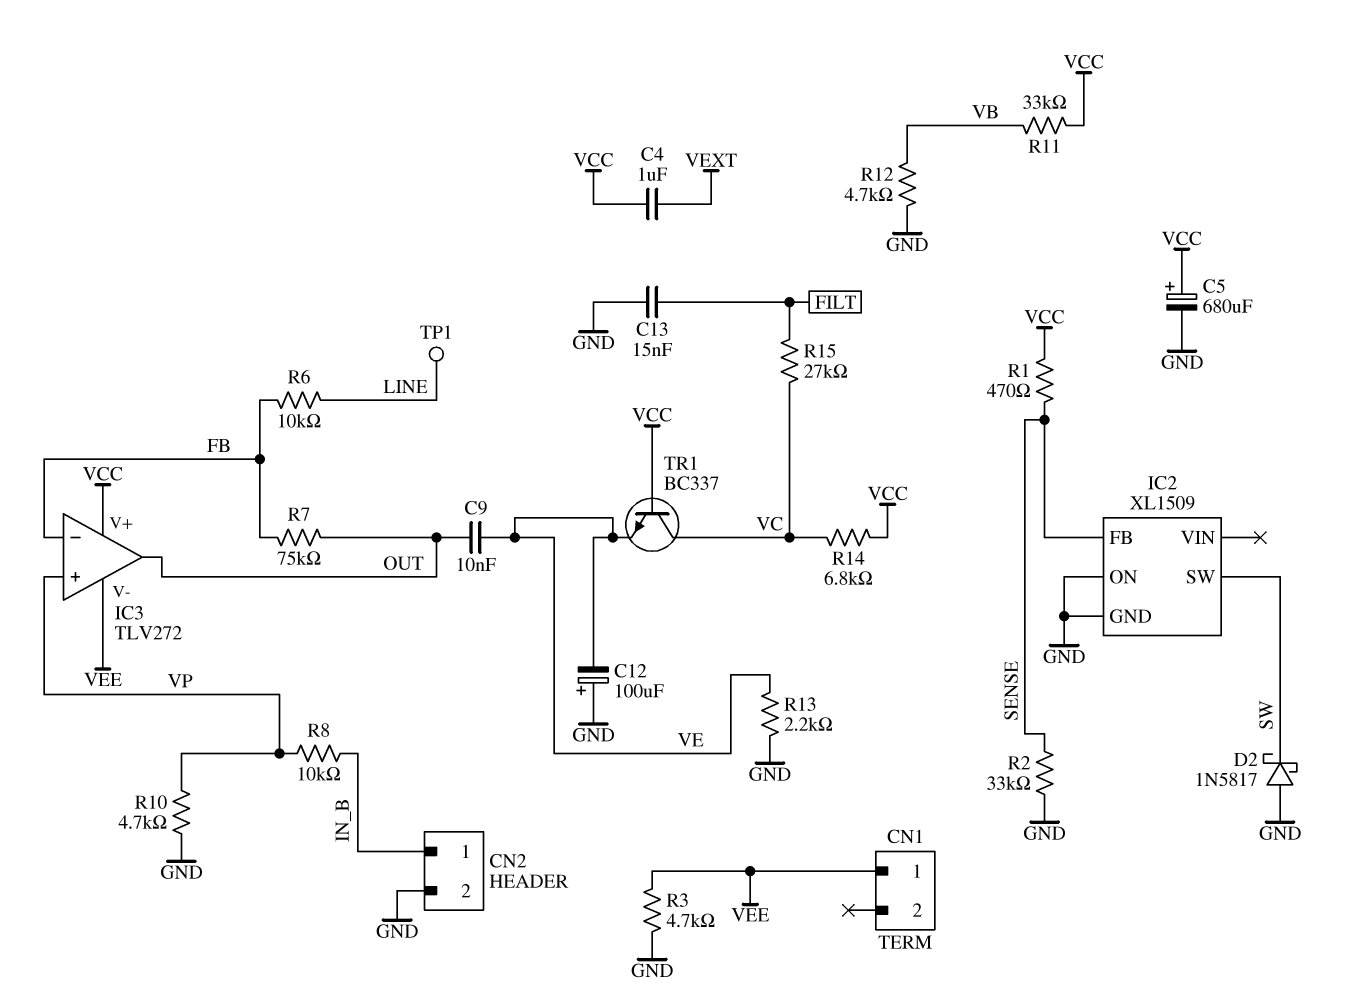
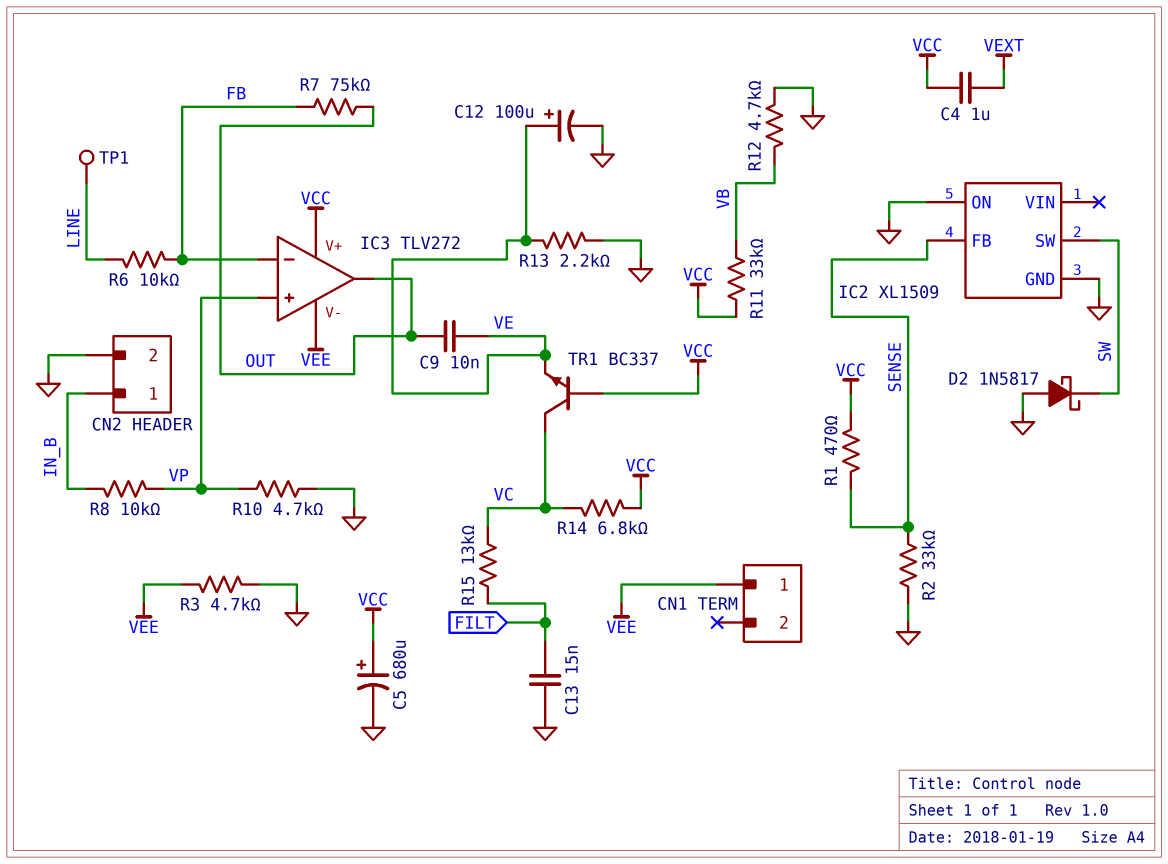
C12: 100uF (plus GND, minus VE) -> 100uF (plus VE, minus GND)
R15: 27k (FILT, VC) -> 13k (FILT, VC)

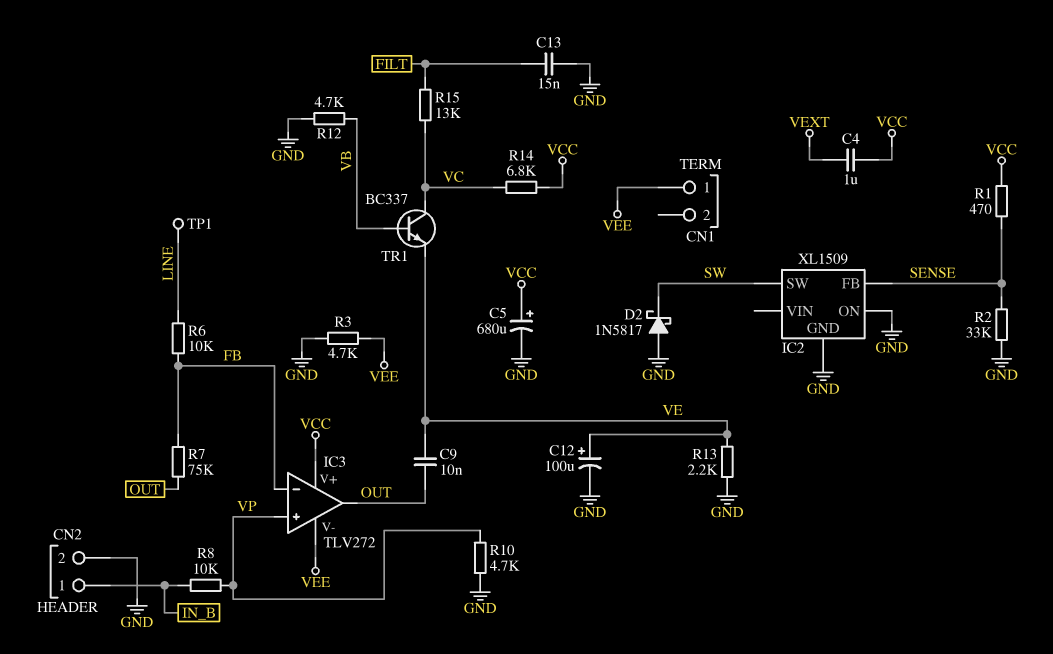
R11: 33k (VB, VCC) -> none
TR1: NPN BC337 (B VCC, C VC, E VE) -> NPN BC337 (B VB, C VC, E VE)

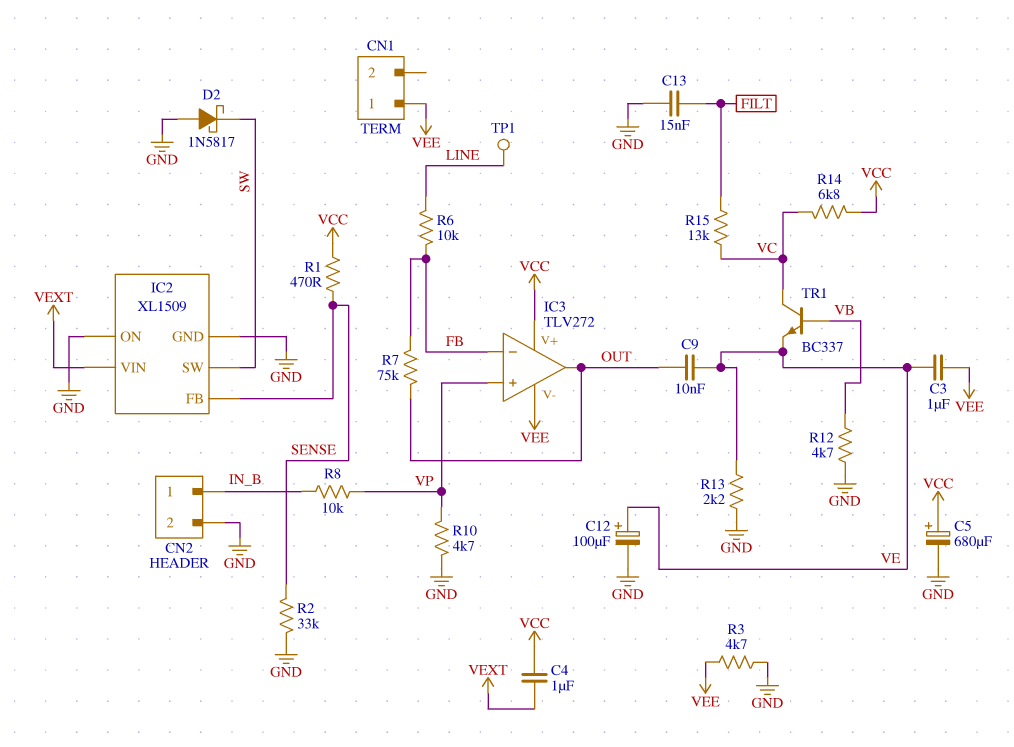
C3: none -> 1uF (VE, VEE)
IC2 pin VIN: none -> VEXT

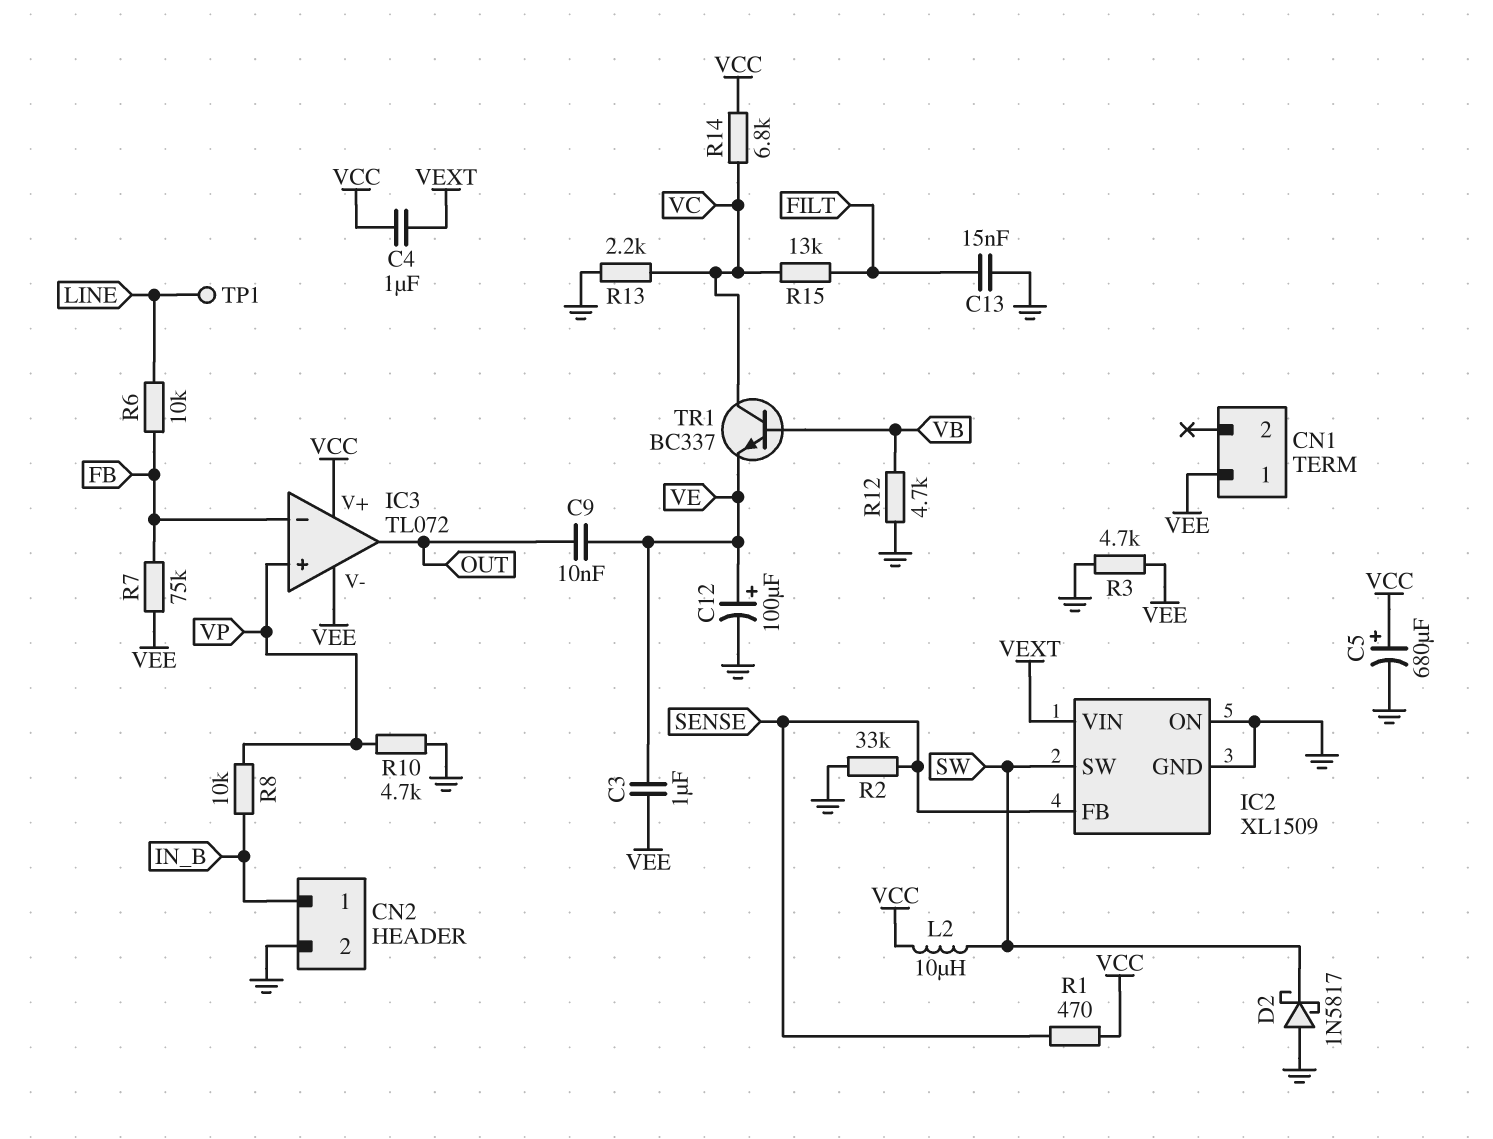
IC3: TLV272 -> TL072
L2: none -> 10uH (SW, VCC)
R7: 75k (FB, OUT) -> 75k (FB, VEE)
R13: 2.2k (GND, VE) -> 2.2k (GND, VC)

